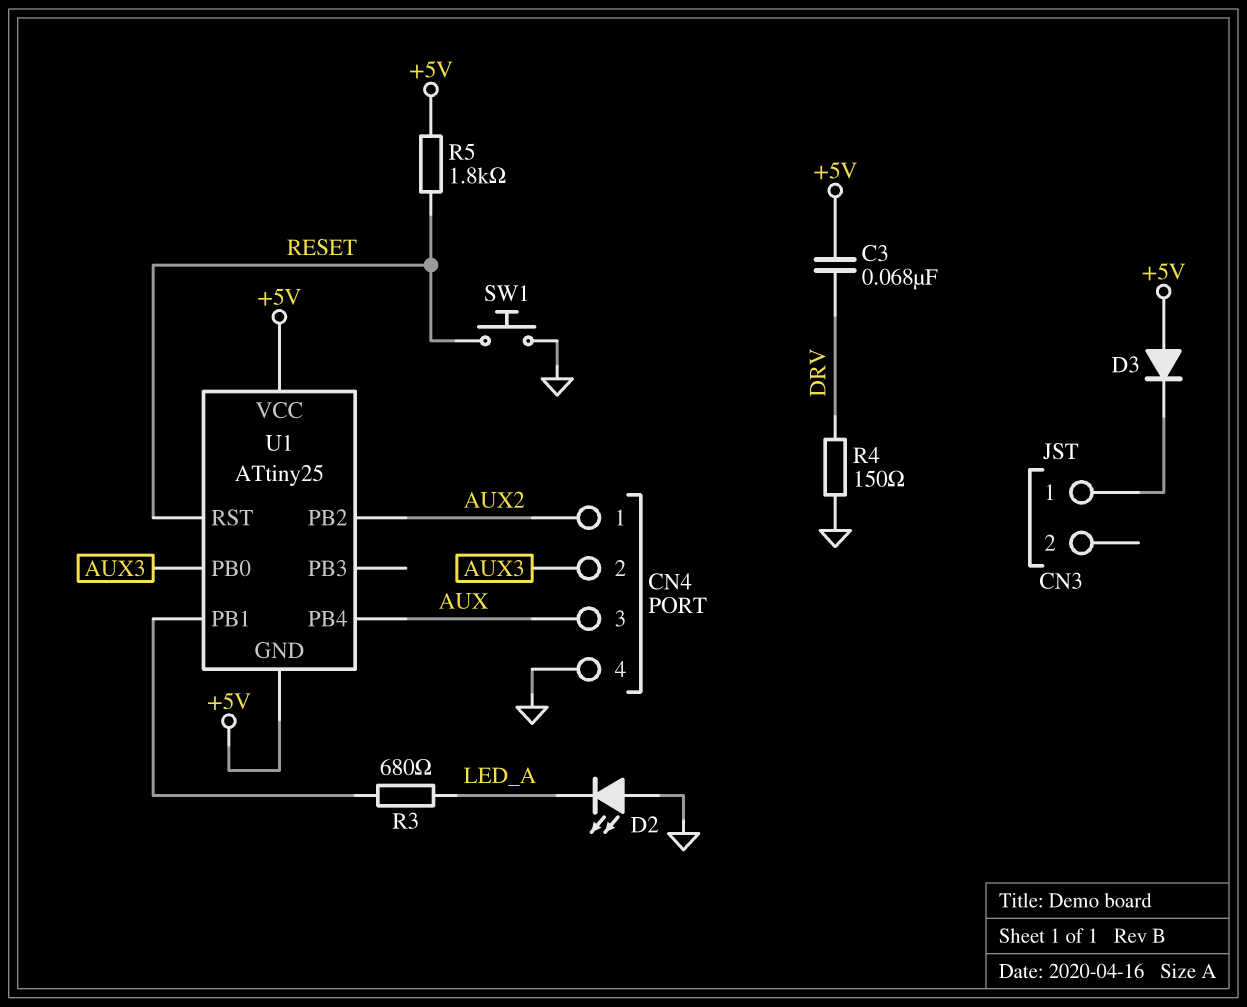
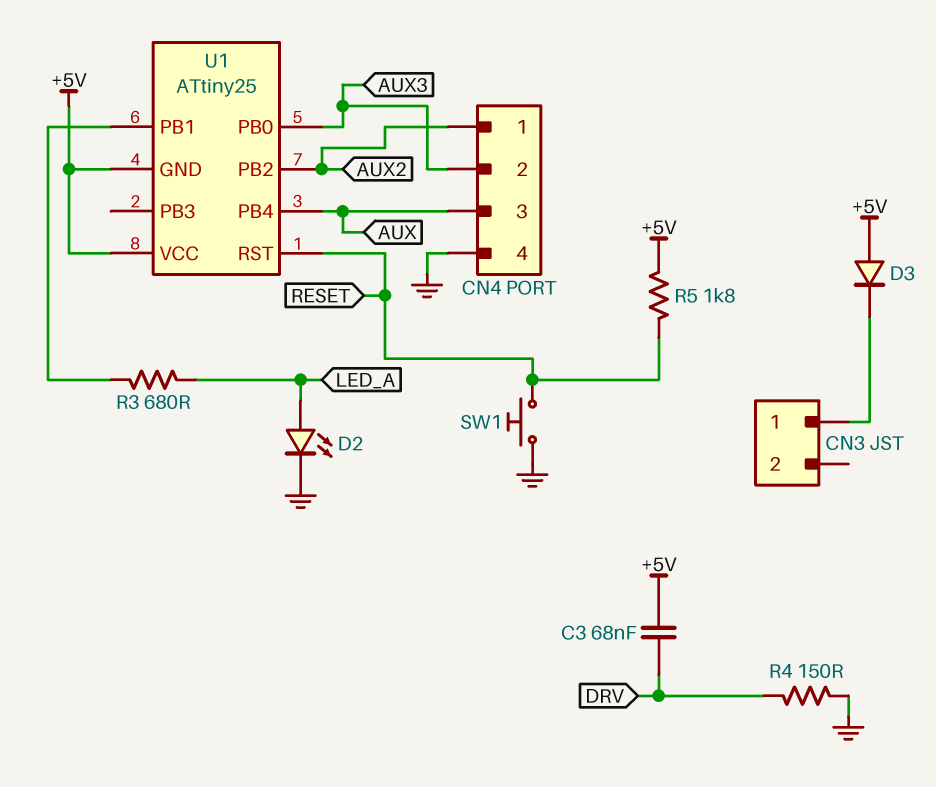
D2: LED (A GND, K LED_A) -> LED (A LED_A, K GND)

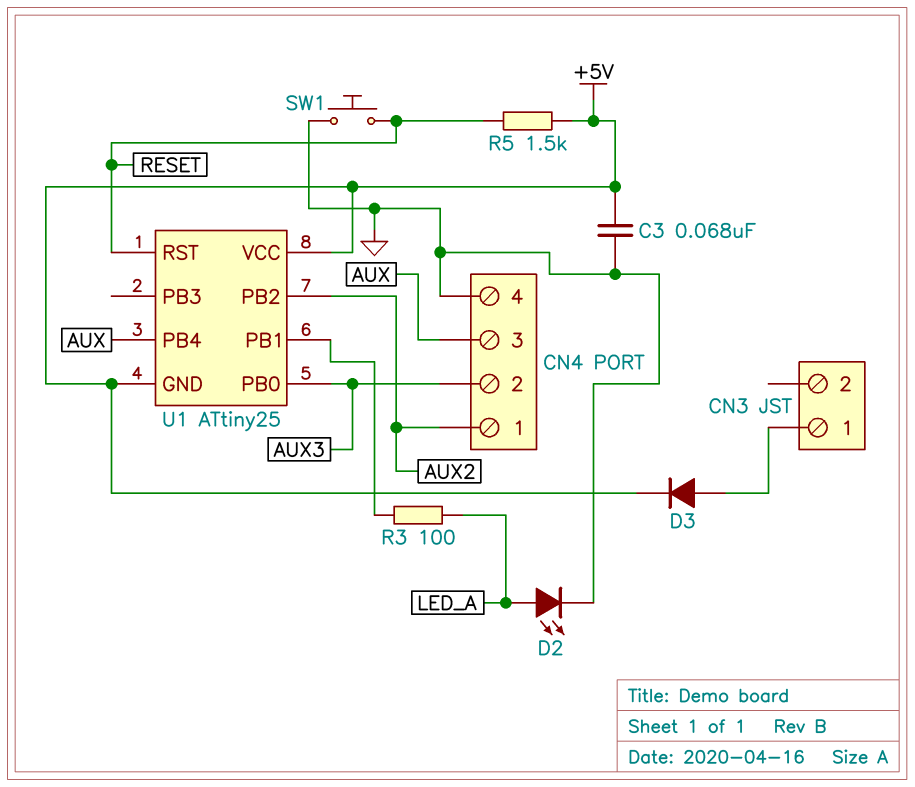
C3: 68nF (+5V, DRV) -> 68nF (+5V, GND)
D3: diode (A +5V, K CN3/1) -> diode (A CN3/1, K +5V)
R3: 680 (LED_A, U1/PB1) -> 100 (LED_A, U1/PB1)
R4: 150 (DRV, GND) -> none
R5: 1.8k (+5V, RESET) -> 1.5k (+5V, RESET)

